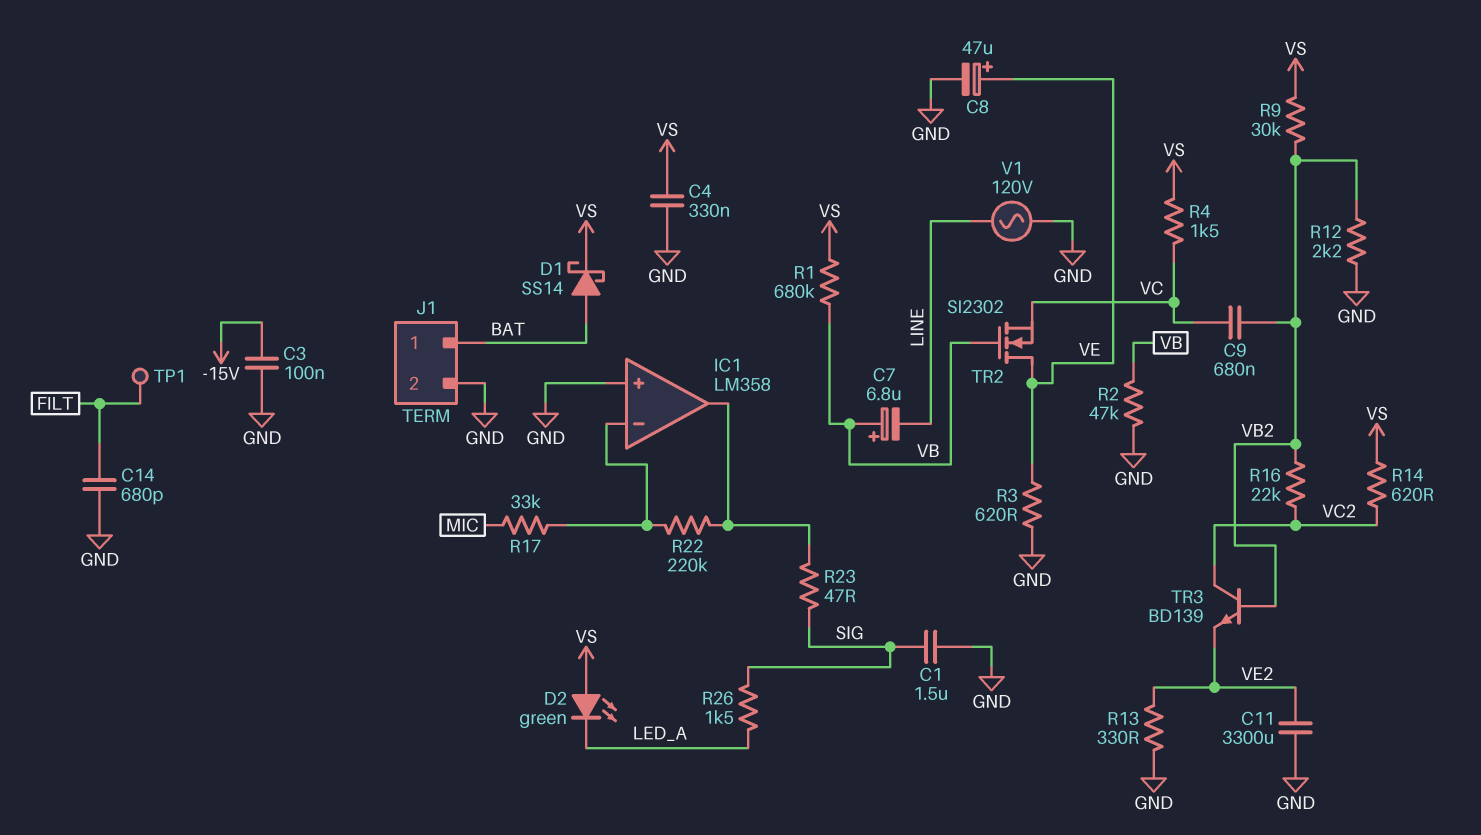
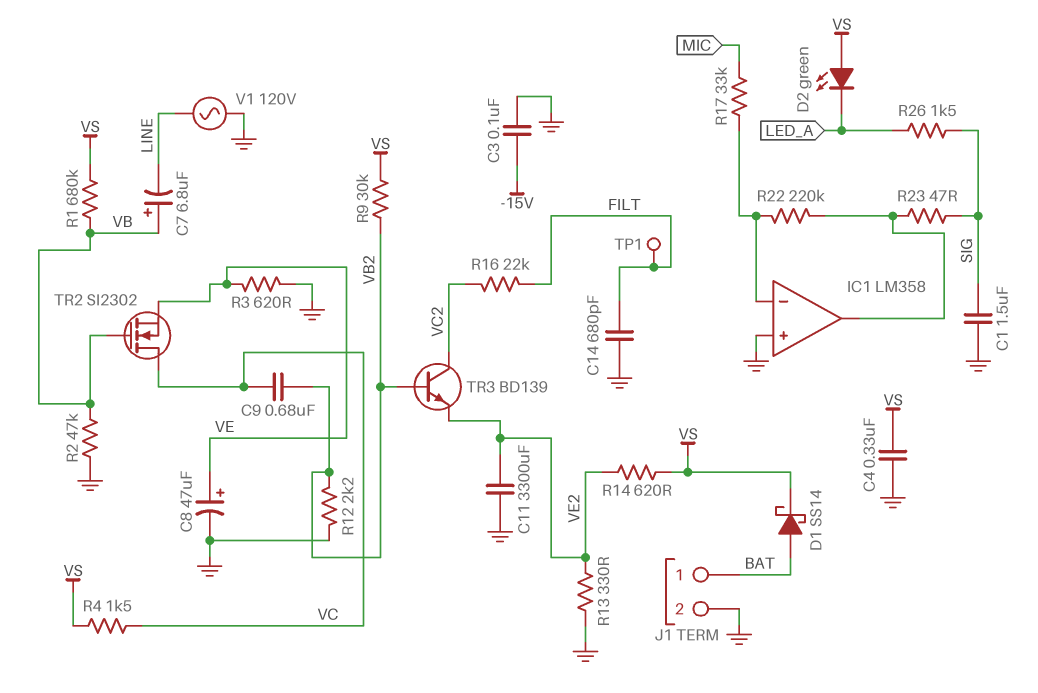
R14: 620 (VC2, VS) -> 620 (VE2, VS)
R16: 22k (VB2, VC2) -> 22k (FILT, VC2)
TR2: NMOS SI2302 (G VB, D VE, S VC) -> NMOS SI2302 (G VB, D VC, S VE)

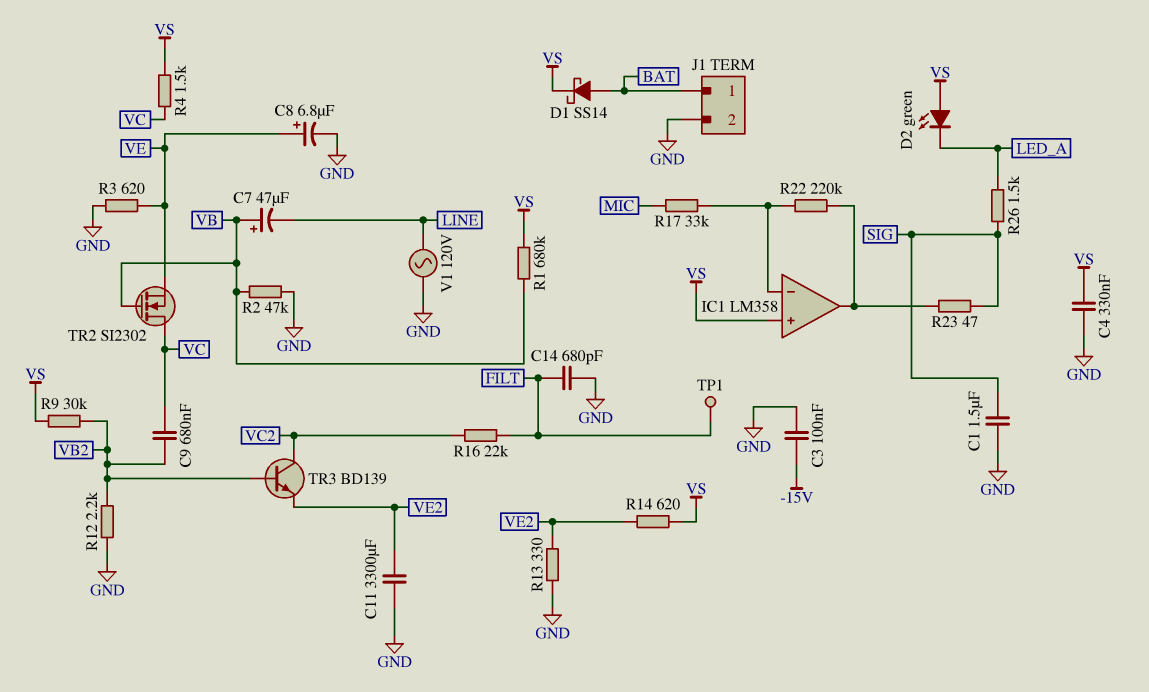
C7: 6.8uF (plus VB, minus LINE) -> 47uF (plus VB, minus LINE)
C8: 47uF (plus VE, minus GND) -> 6.8uF (plus VE, minus GND)
IC1 pin in+: GND -> VS

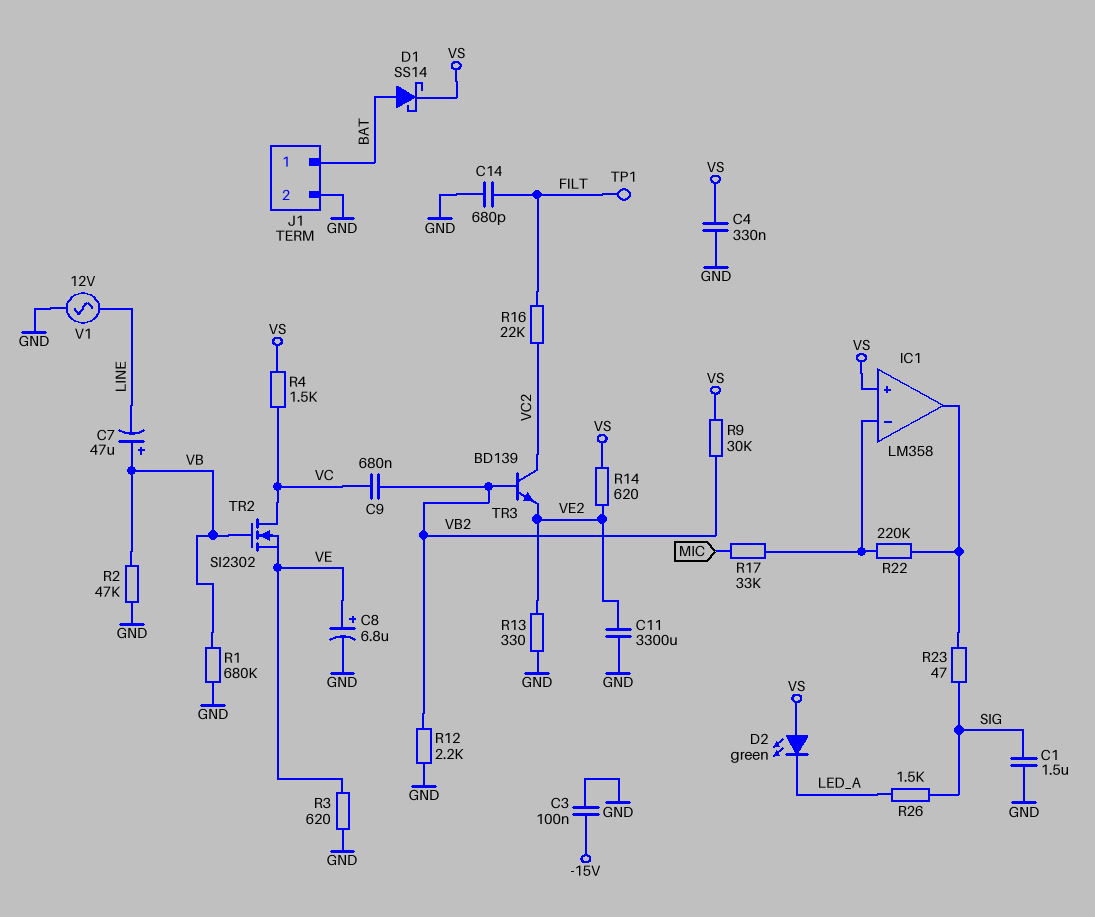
R1: 680k (VB, VS) -> 680k (GND, VB)
V1: AC 120V (GND, LINE) -> AC 12V (GND, LINE)

